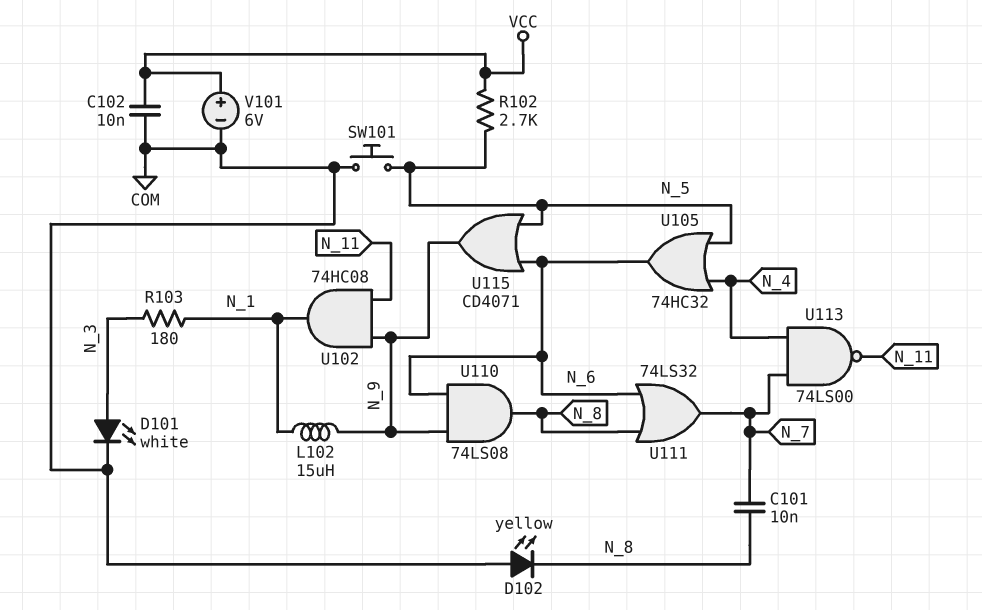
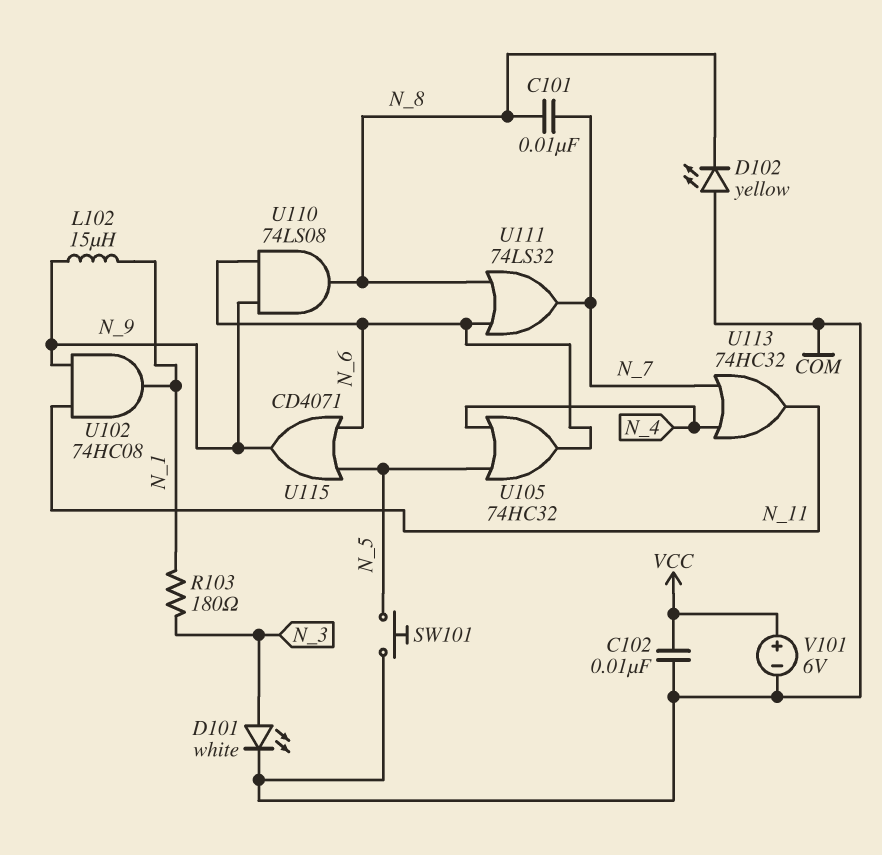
R102: 2.7k (N_5, VCC) -> none
U113: NAND 74LS00 (in N_4, in N_7, out N_11) -> OR 74HC32 (in N_4, in N_7, out N_11)

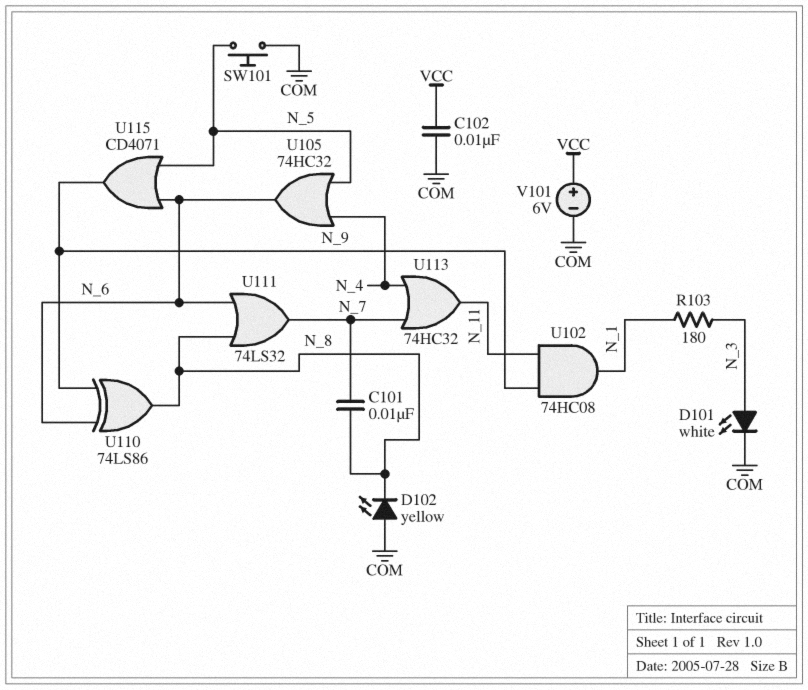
L102: 15uH (N_1, N_9) -> none
U110: AND 74LS08 (in N_6, in N_9, out N_8) -> XOR 74LS86 (in N_6, in N_9, out N_8)

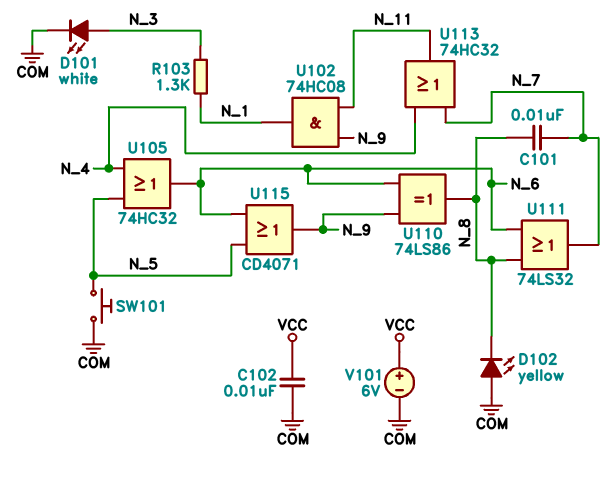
R103: 180 (N_1, N_3) -> 1.3k (N_1, N_3)

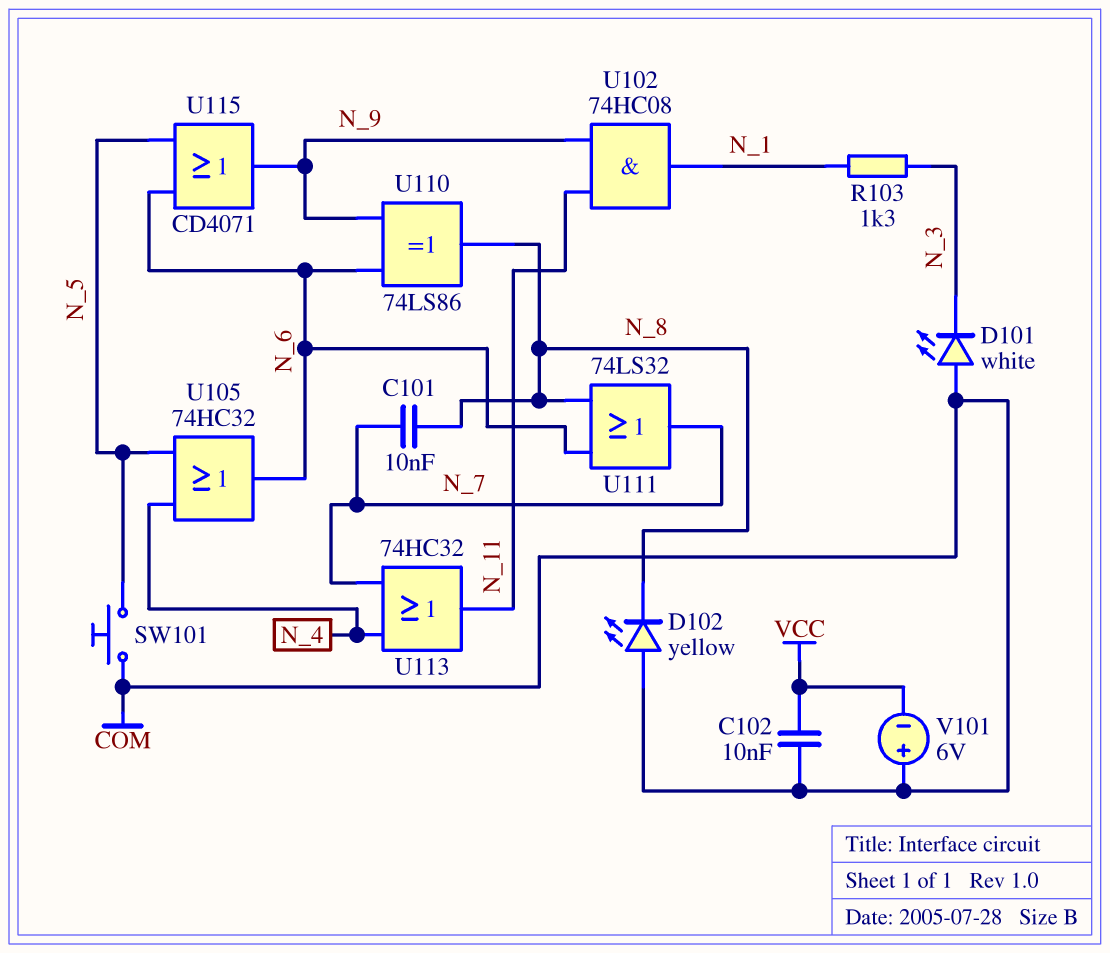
D101: LED white (A N_3, K COM) -> LED white (A COM, K N_3)
V101: 6V (plus VCC, minus COM) -> 6V (plus COM, minus VCC)

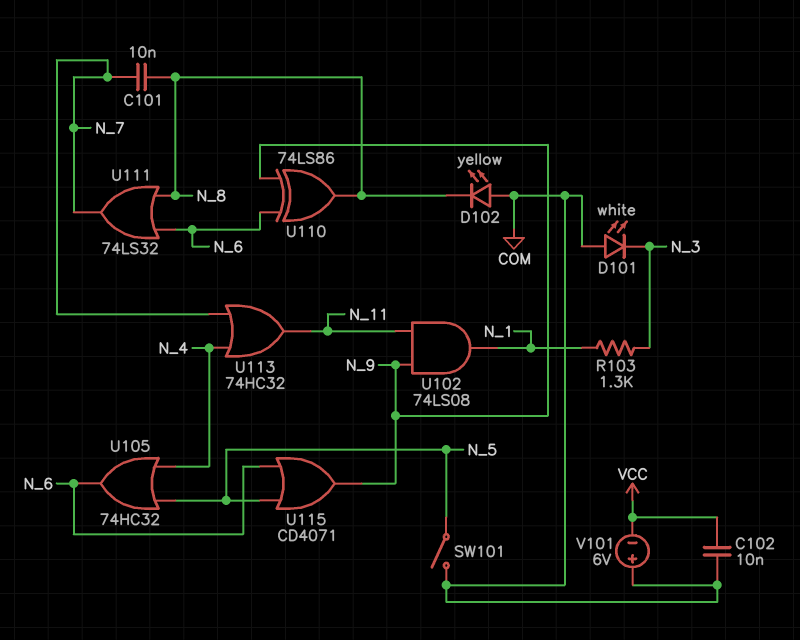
SW101: button (COM, N_5) -> switch (COM, N_5)
U102: AND 74HC08 (in N_9, in N_11, out N_1) -> AND 74LS08 (in N_9, in N_11, out N_1)

